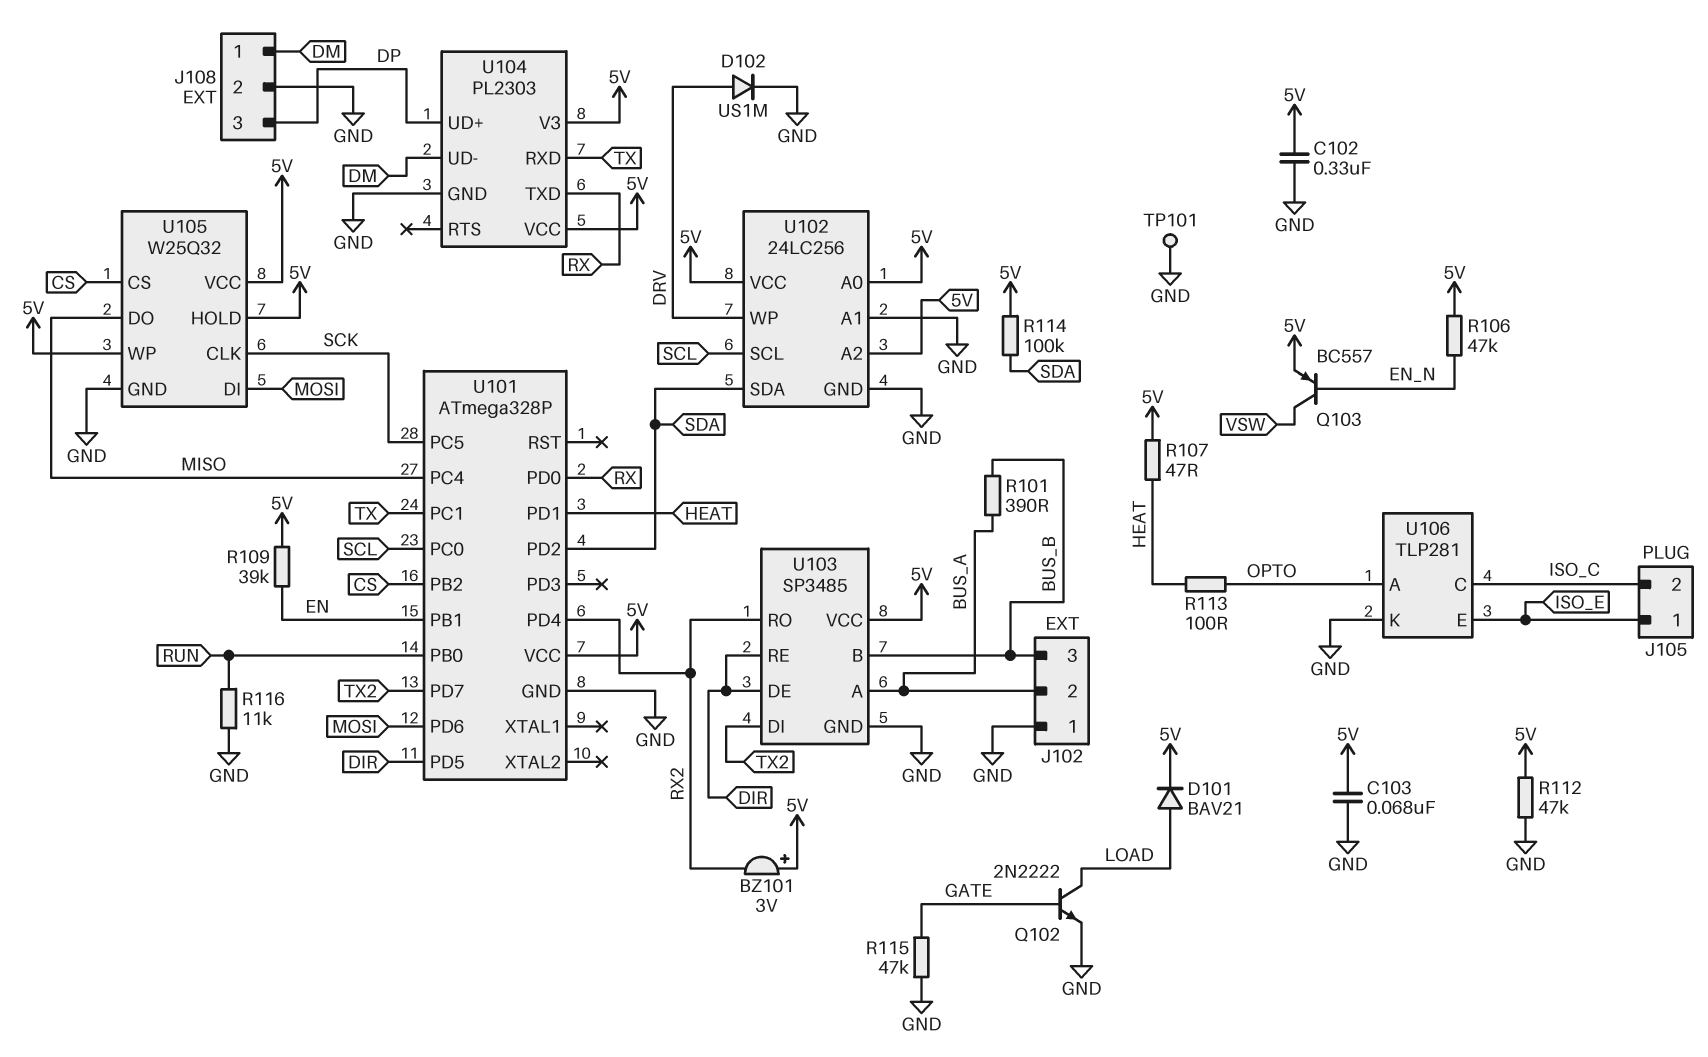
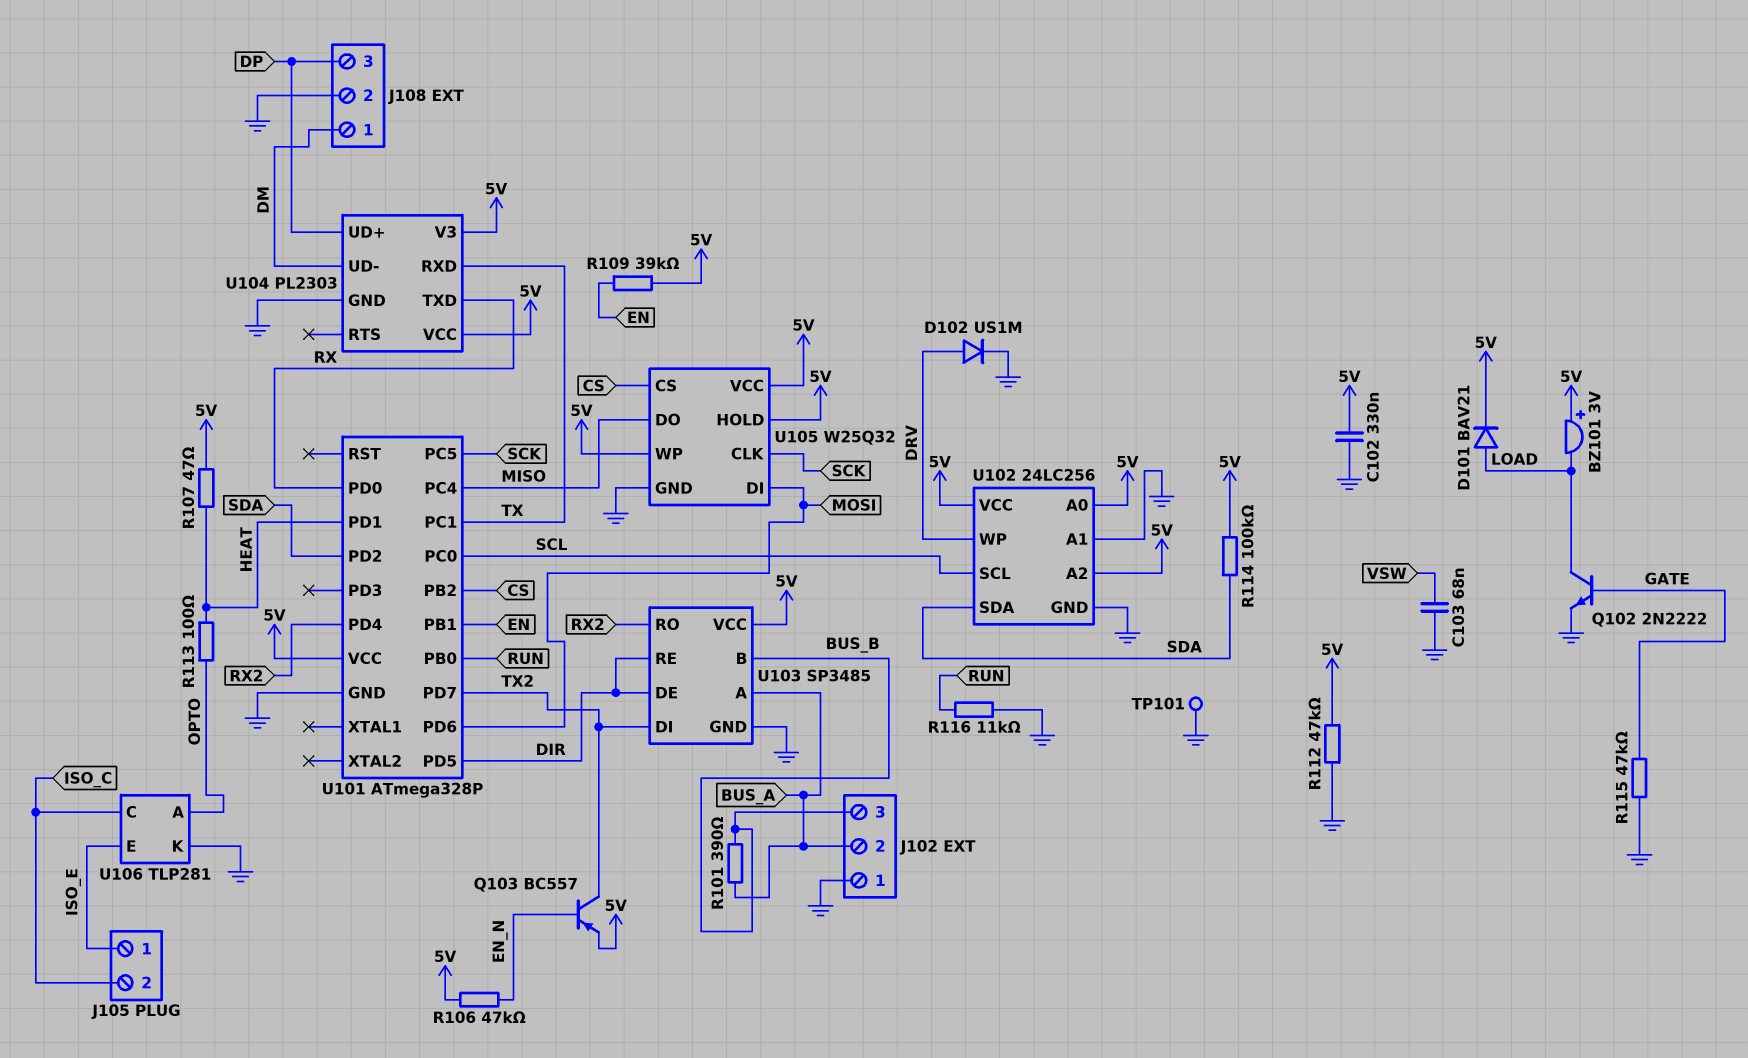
BZ101: buzzer 3V (plus 5V, minus RX2) -> buzzer 3V (plus 5V, minus LOAD)
C103: 68nF (5V, GND) -> 68nF (GND, VSW)
Q103: PNP BC557 (B EN_N, C VSW, E 5V) -> PNP BC557 (B EN_N, C TX2, E 5V)

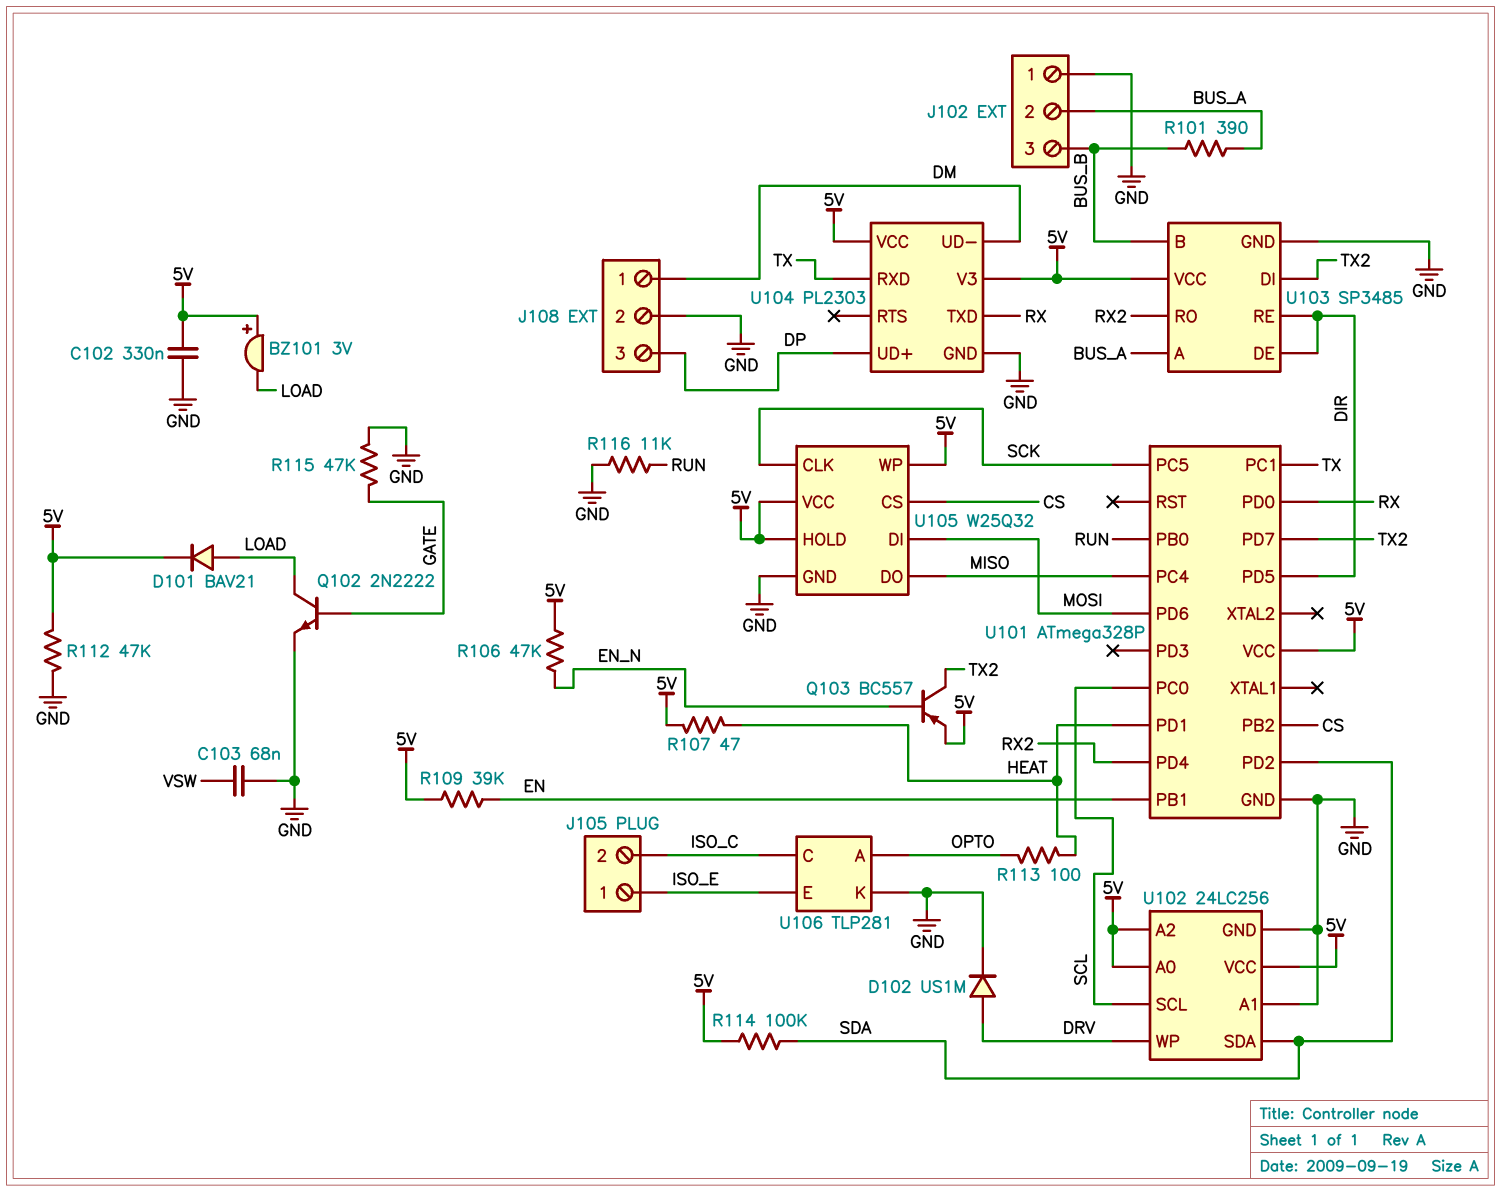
TP101: test point (GND) -> none

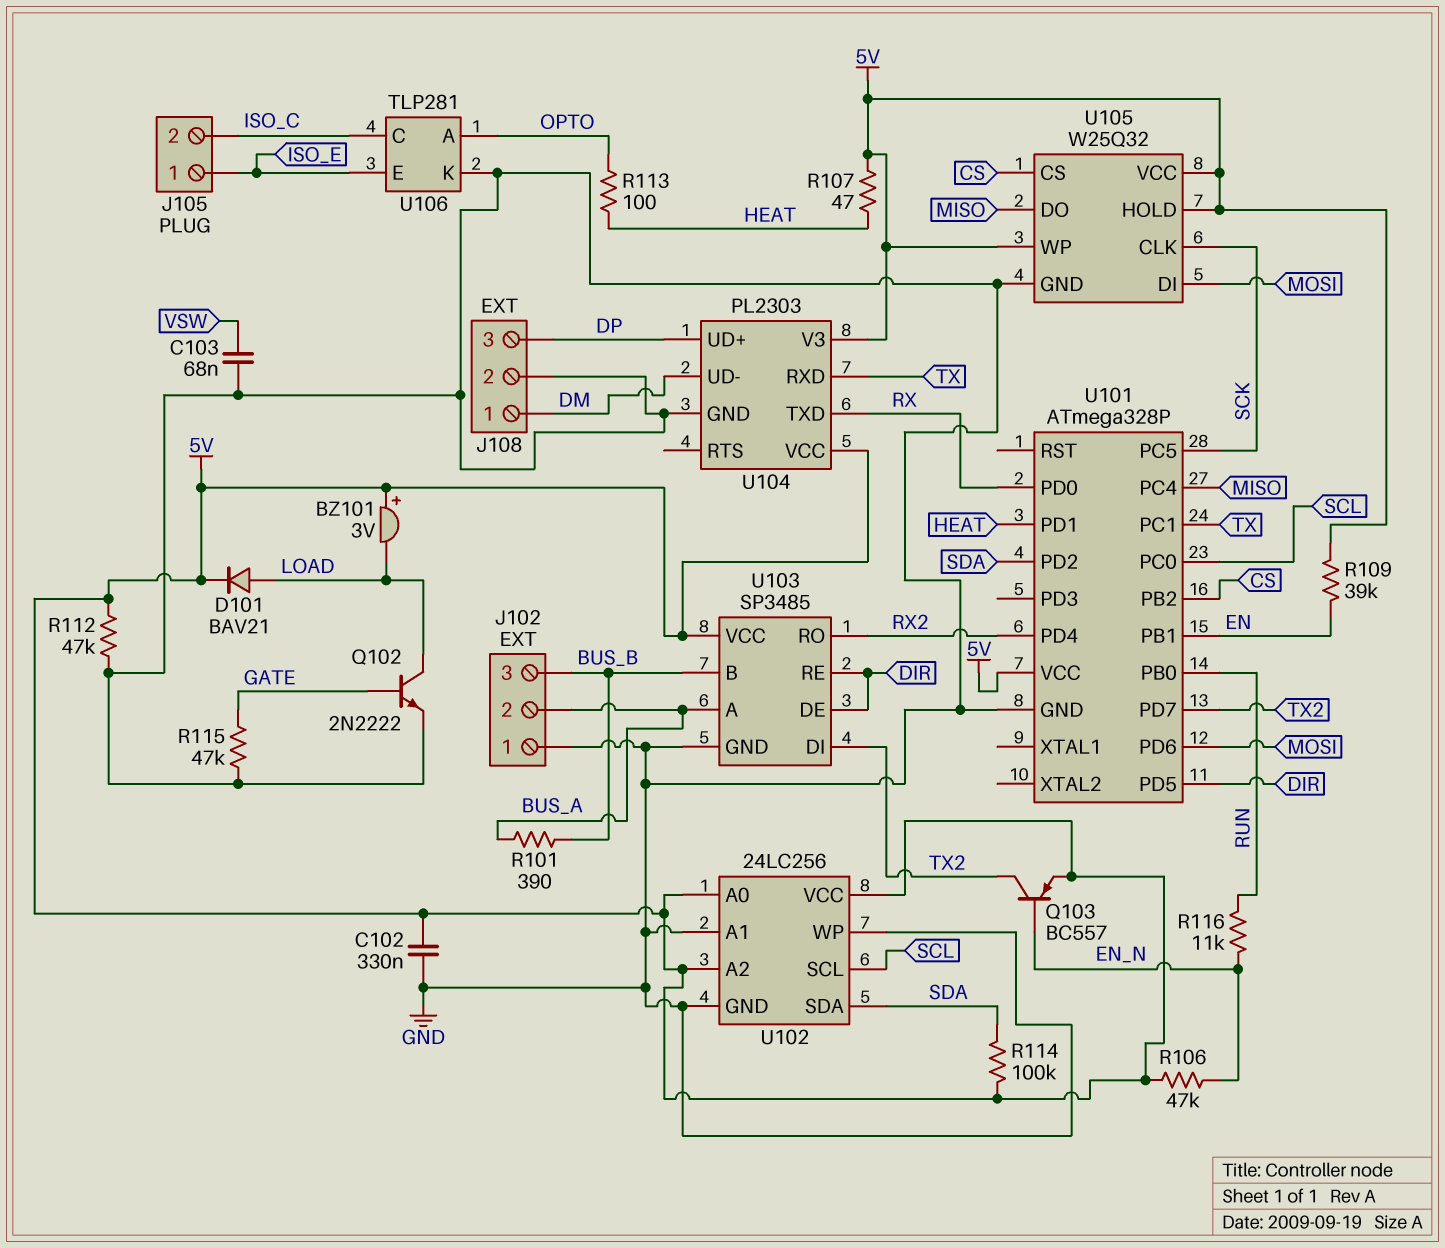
D102: diode US1M (A DRV, K GND) -> none
R116: 11k (GND, RUN) -> 11k (EN_N, RUN)
U102 pin WP: DRV -> GND

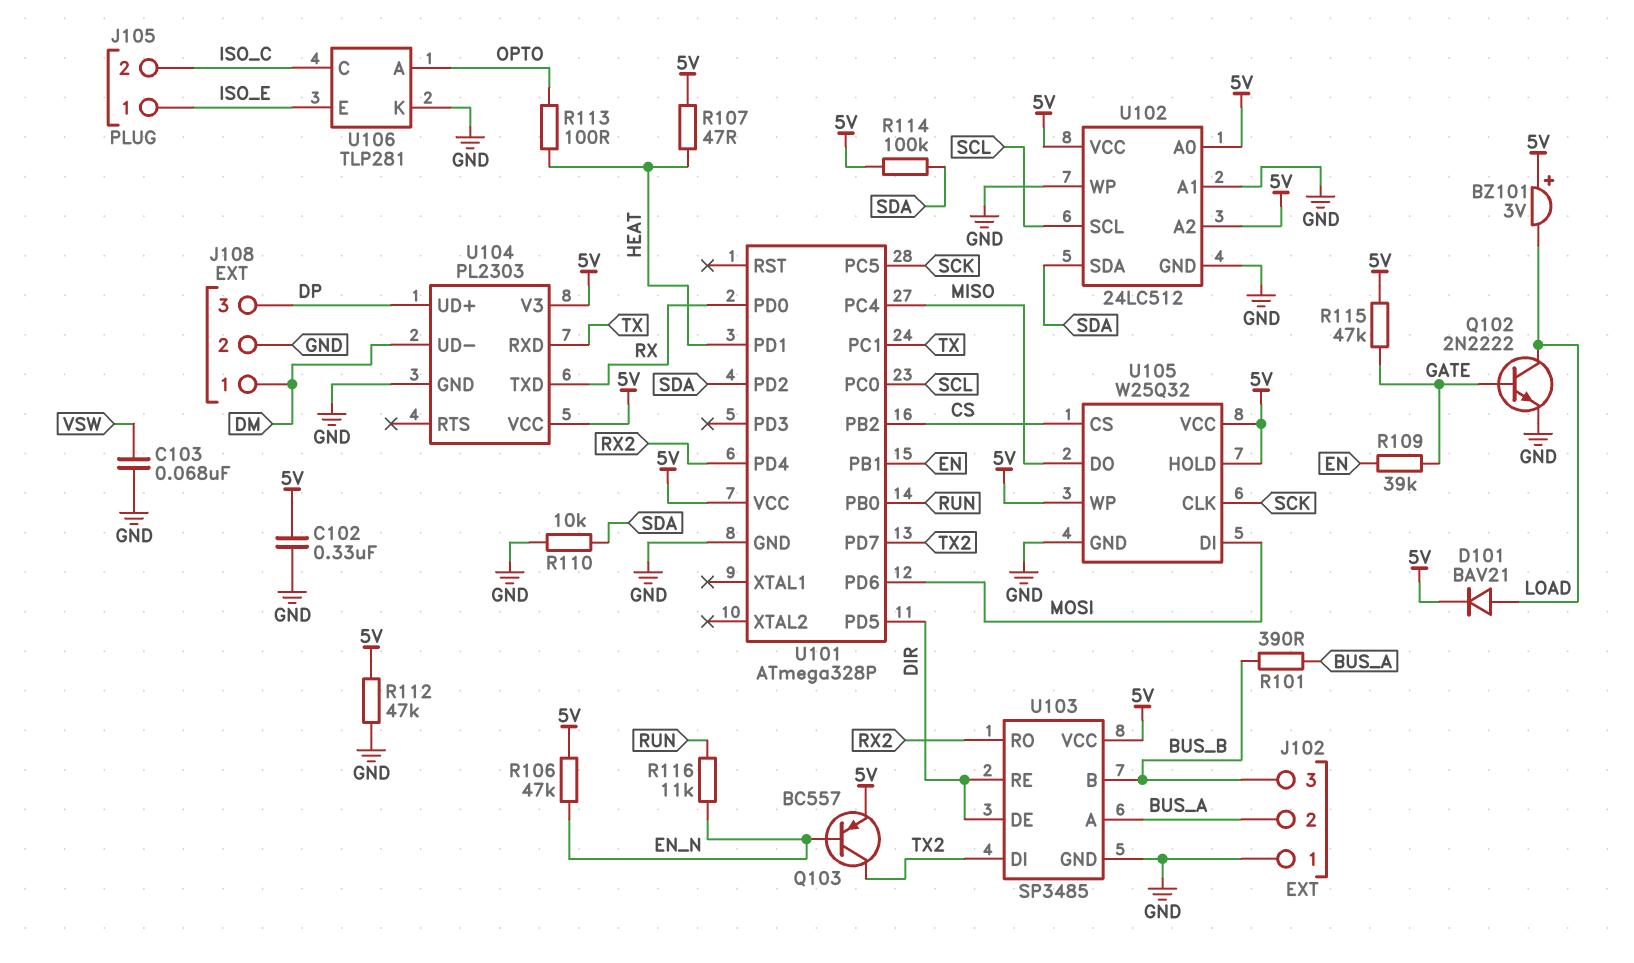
R109: 39k (5V, EN) -> 39k (EN, GATE)
R110: none -> 10k (GND, SDA)
R115: 47k (GATE, GND) -> 47k (5V, GATE)
U102: 24LC256 -> 24LC512

